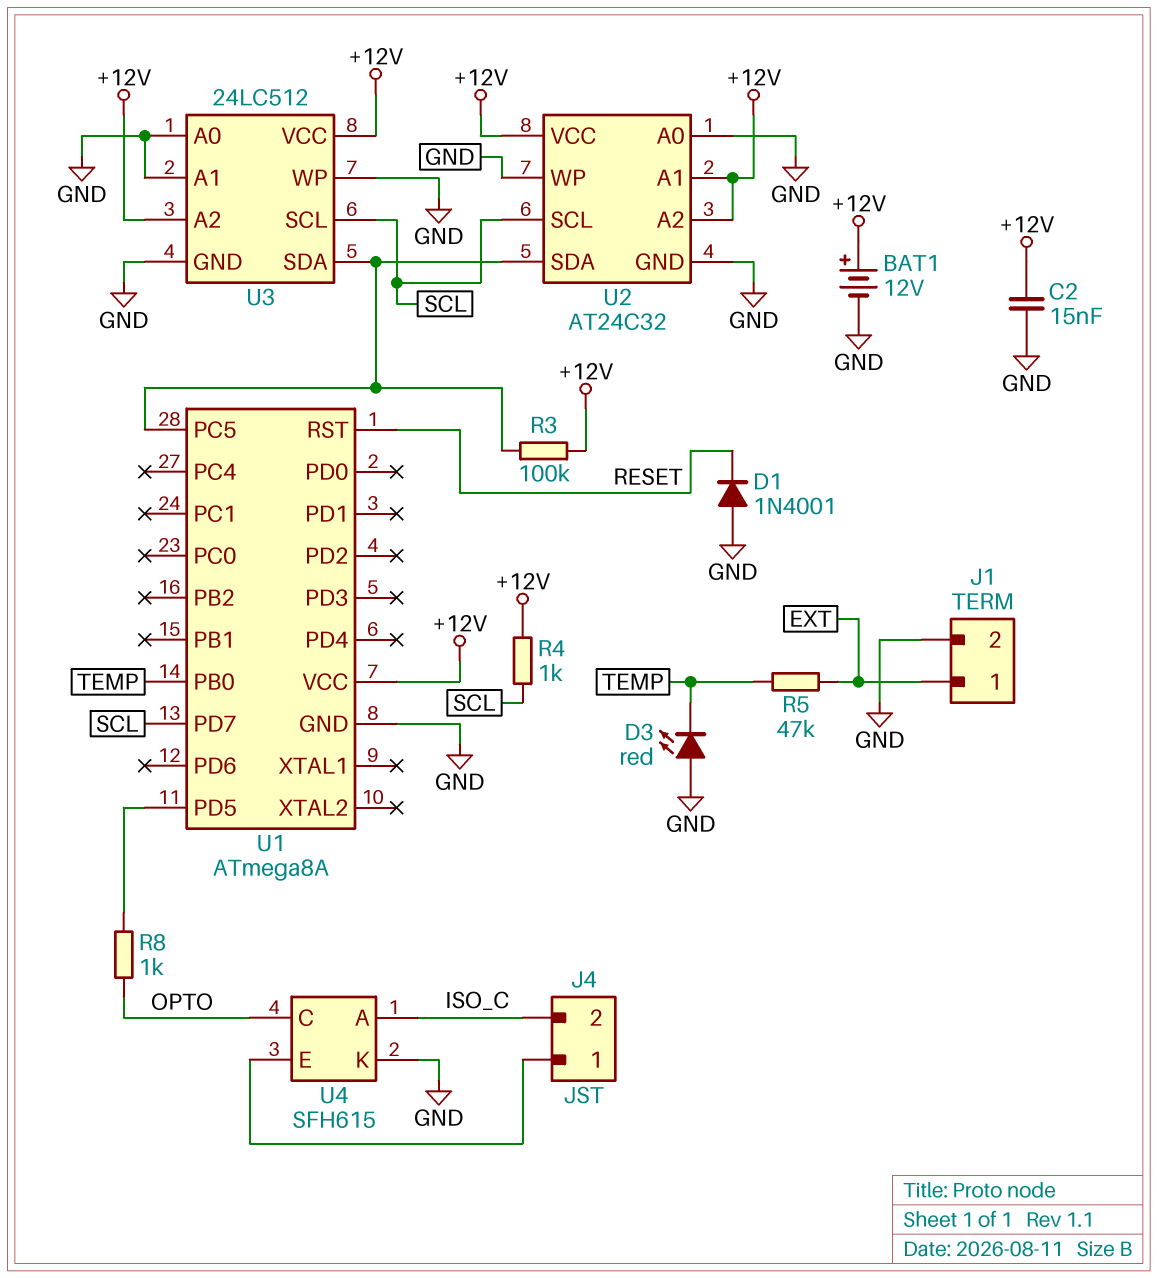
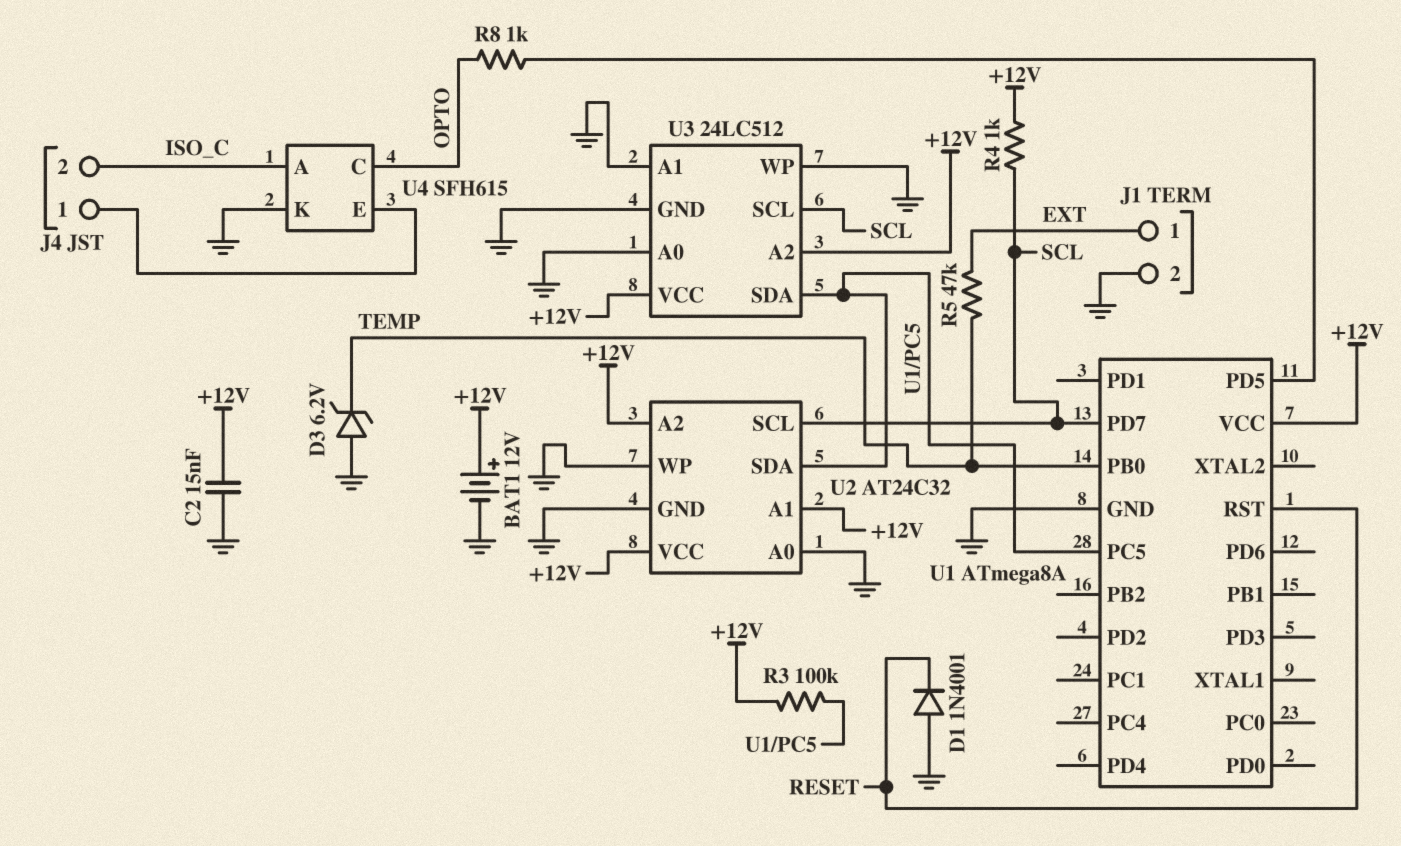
D3: LED red (A GND, K TEMP) -> zener 6.2V (A GND, K TEMP)

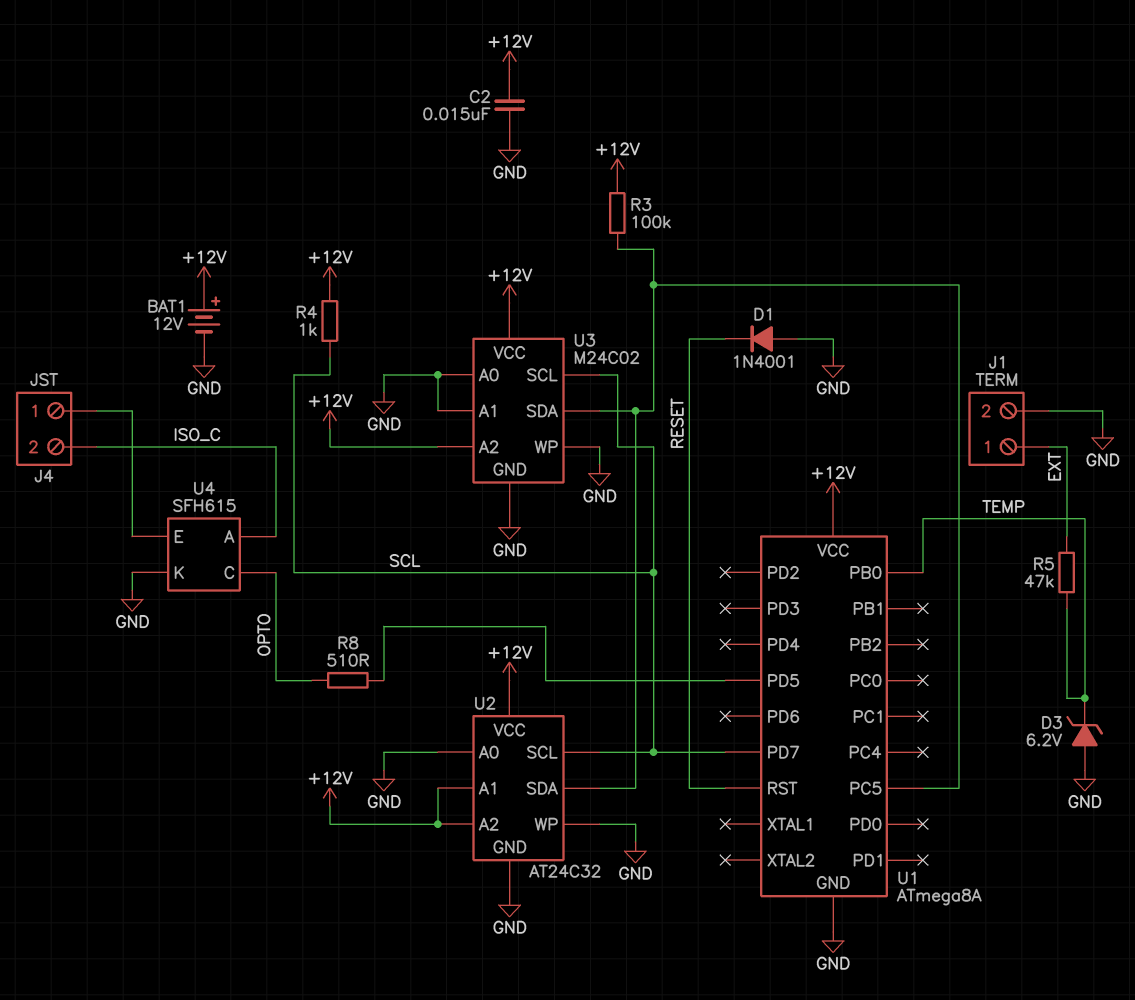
R8: 1k (OPTO, U1/PD5) -> 510 (OPTO, U1/PD5)
U3: 24LC512 -> M24C02

